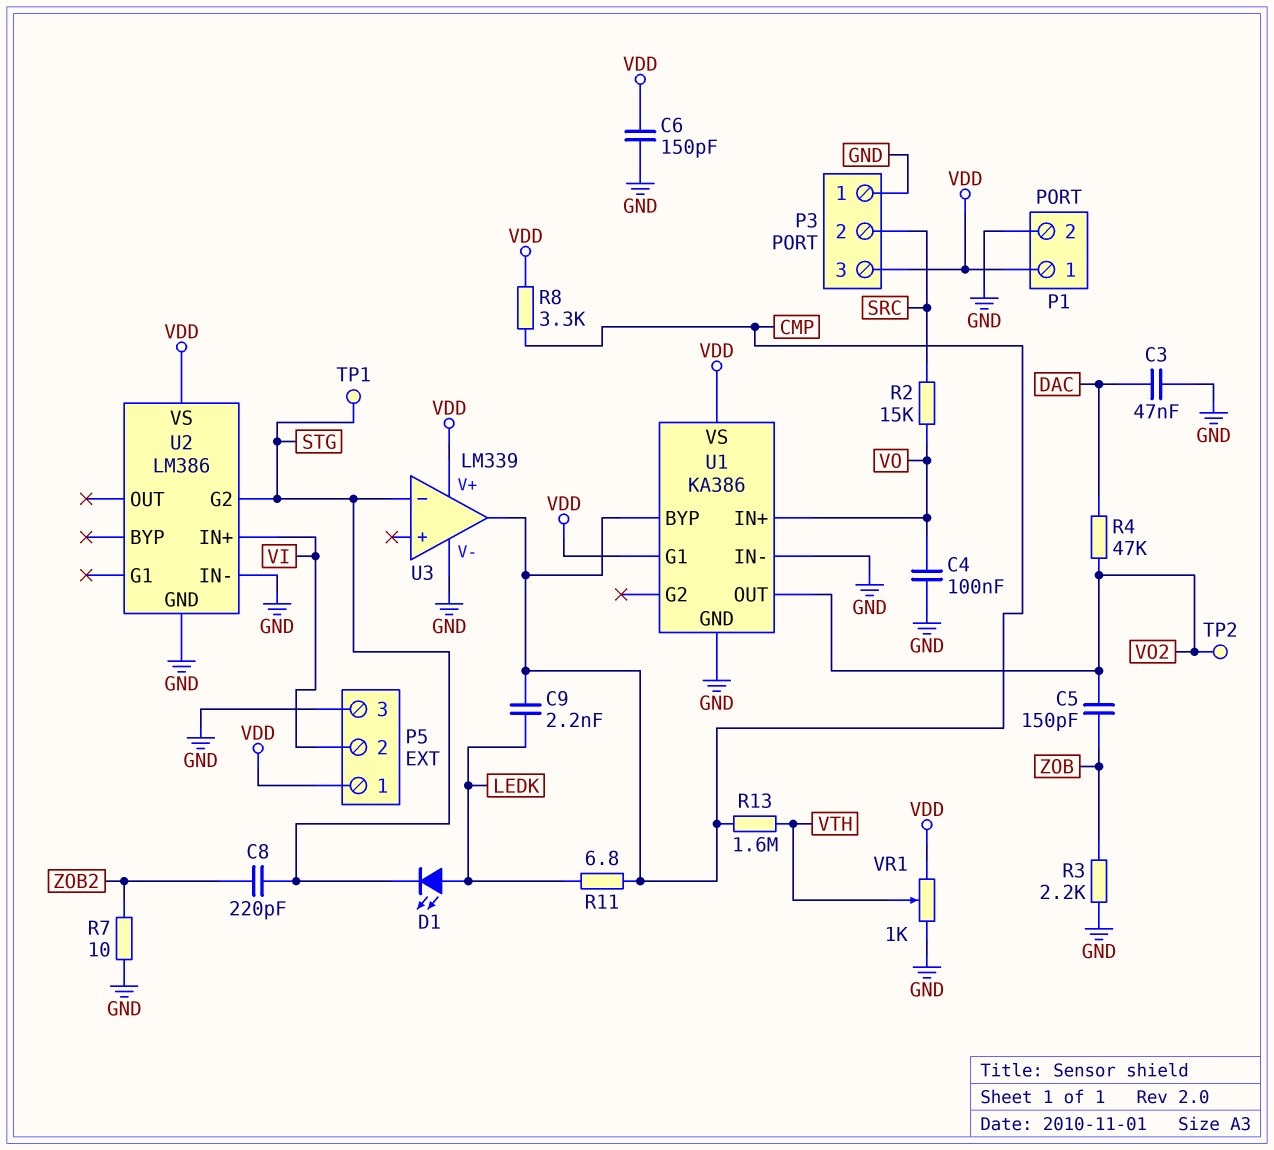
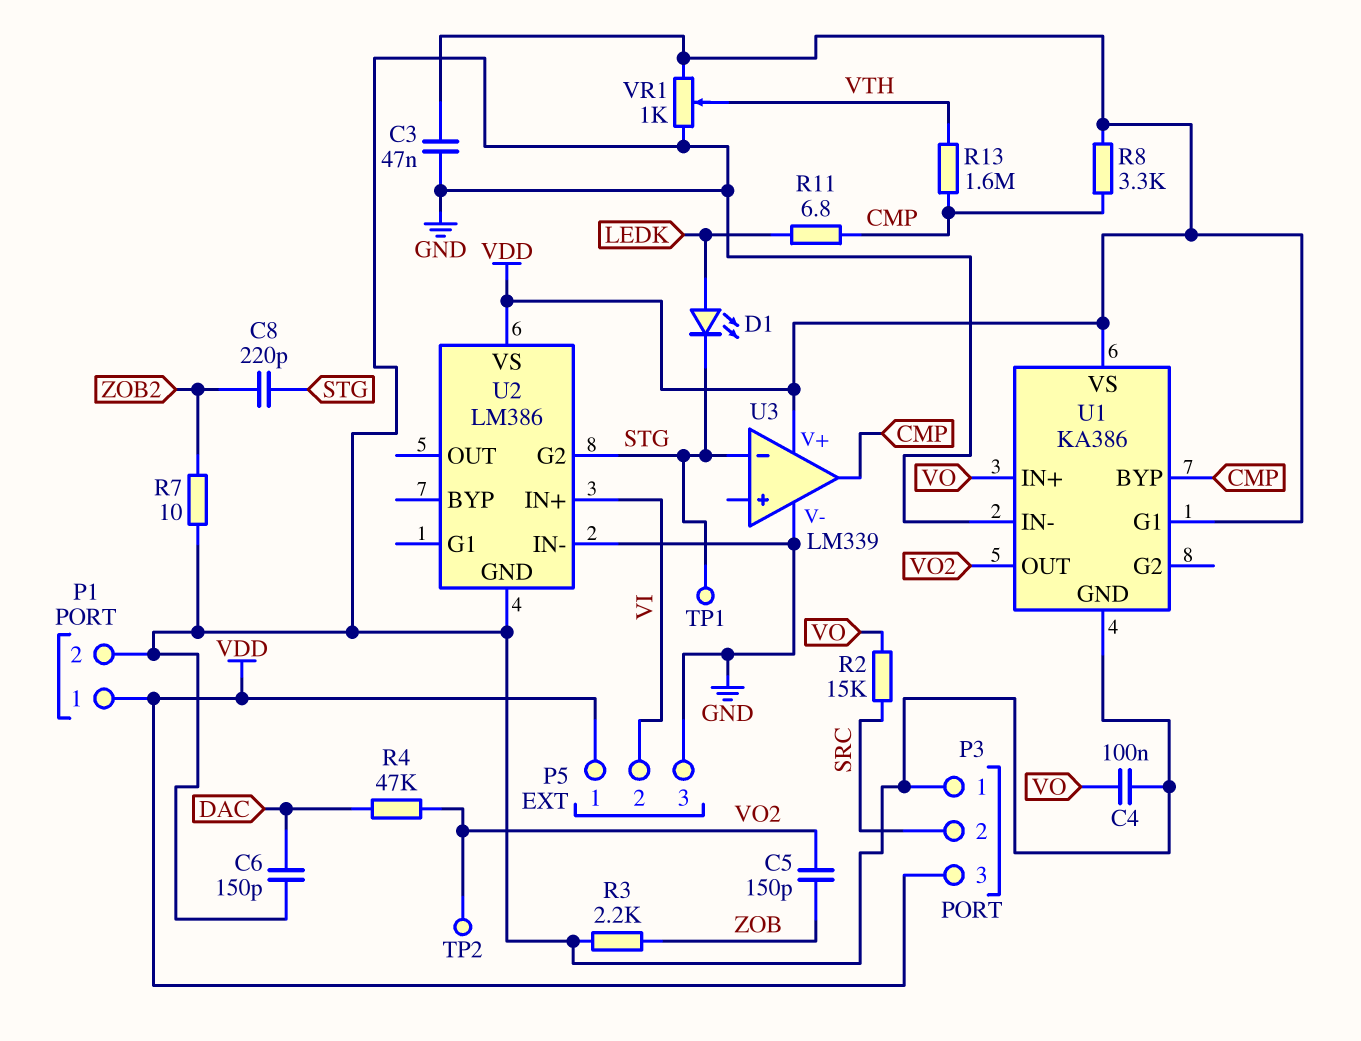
C3: 47nF (DAC, GND) -> 47nF (GND, VDD)
C6: 150pF (GND, VDD) -> 150pF (DAC, GND)
C9: 2.2nF (CMP, LEDK) -> none

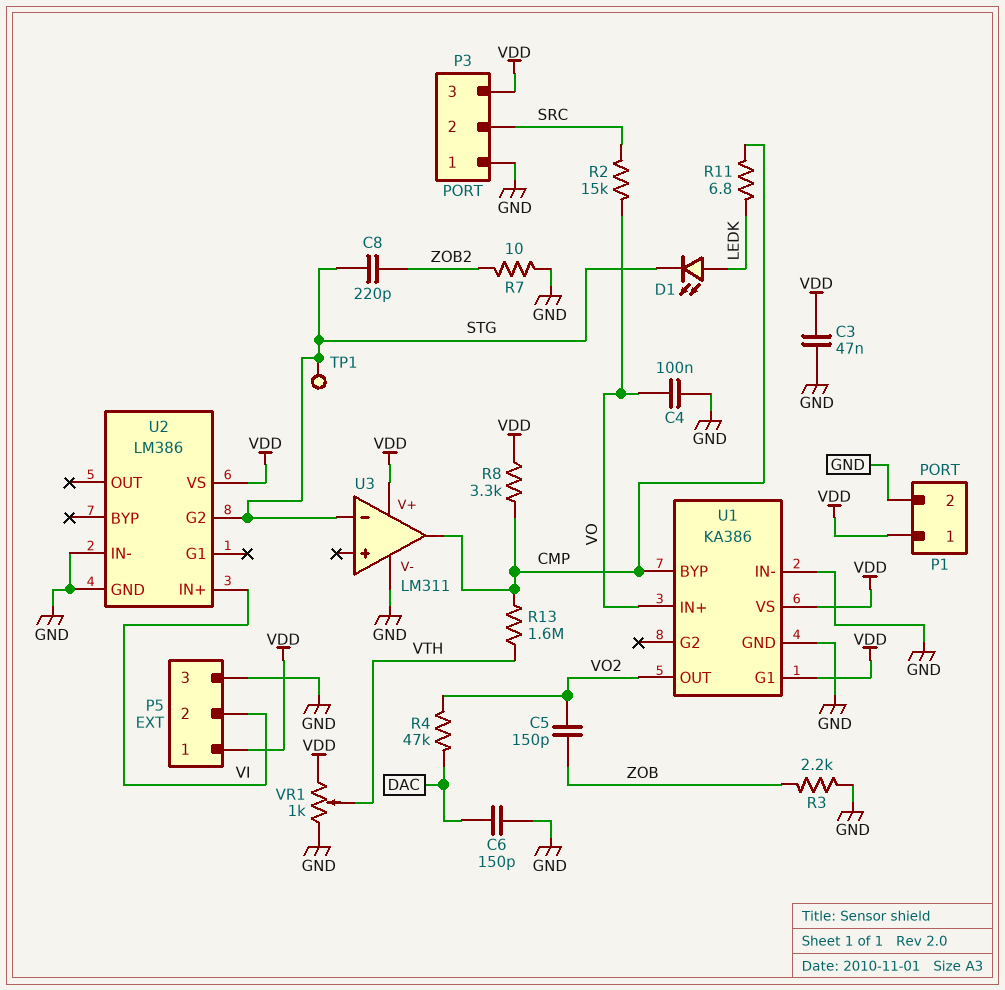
TP2: test point (VO2) -> none
U3: LM339 -> LM311

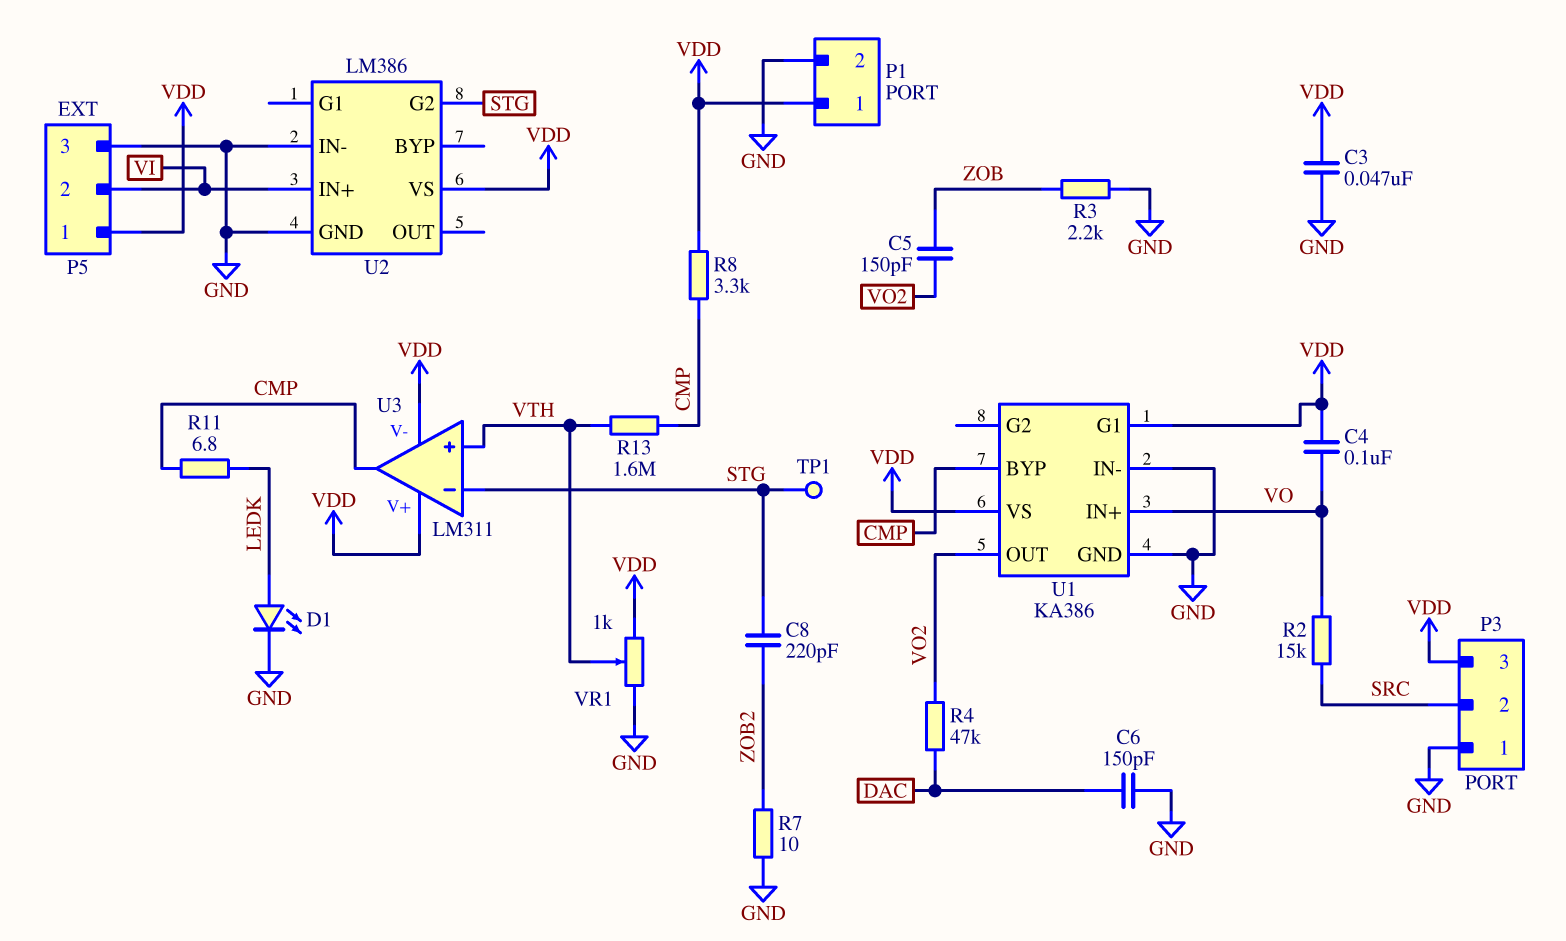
C4: 100nF (GND, VO) -> 100nF (VDD, VO)
D1: LED (A LEDK, K STG) -> LED (A LEDK, K GND)
U3 pin V-: GND -> VDD
U3 pin in+: none -> VTH

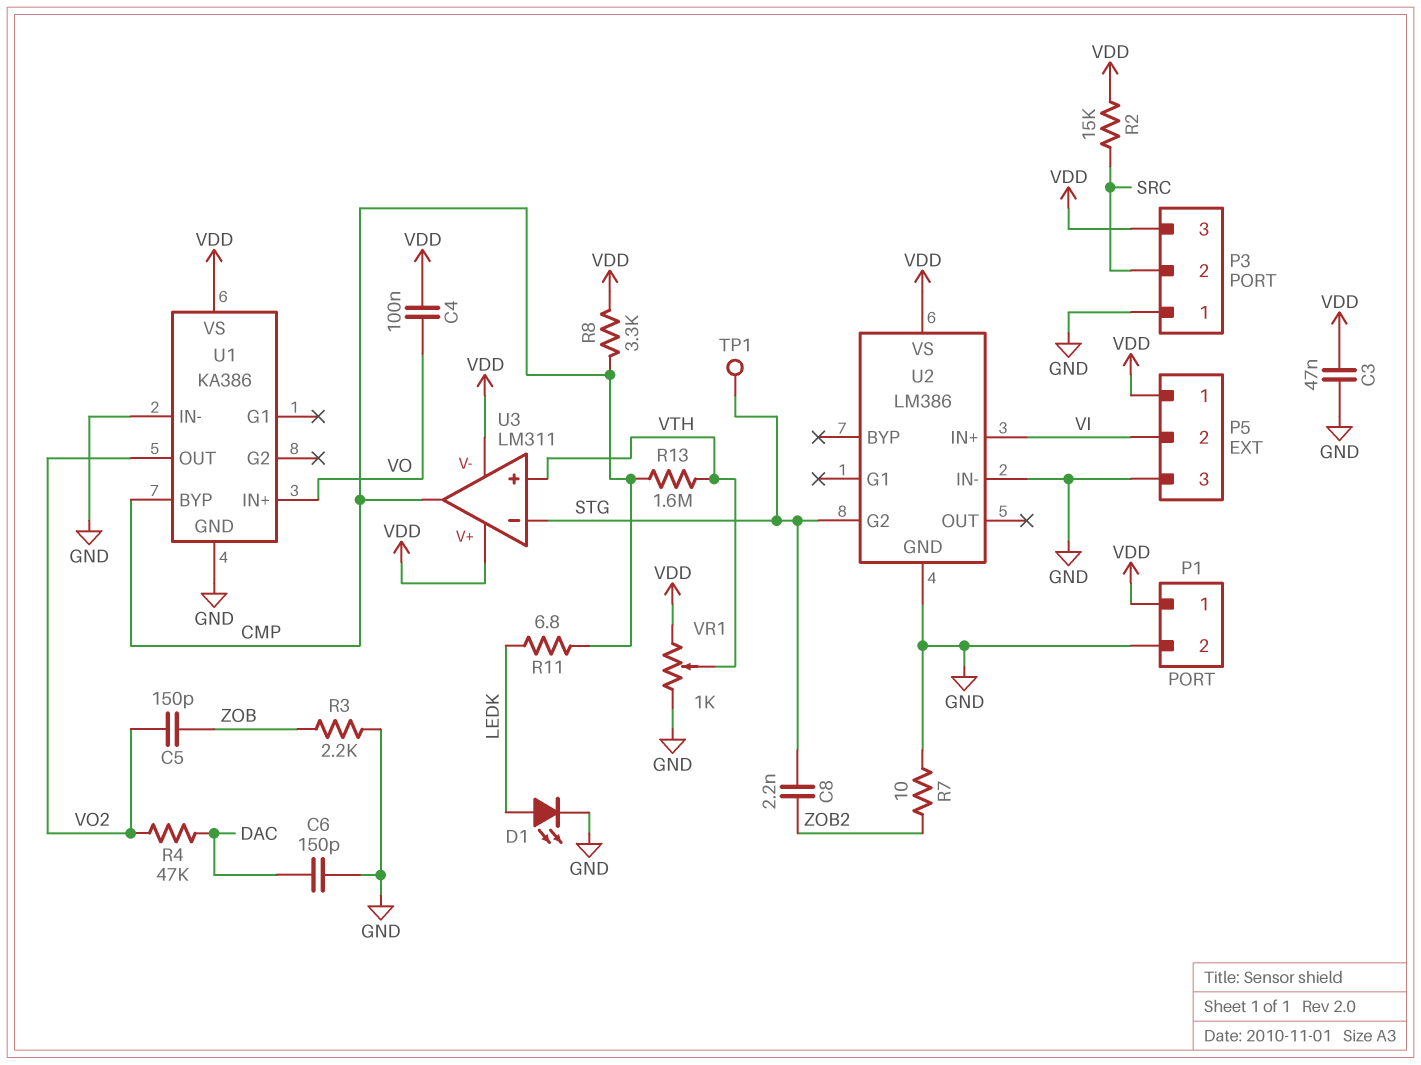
C8: 220pF (STG, ZOB2) -> 2.2nF (STG, ZOB2)
R2: 15k (SRC, VO) -> 15k (SRC, VDD)
U1 pin G1: VDD -> none

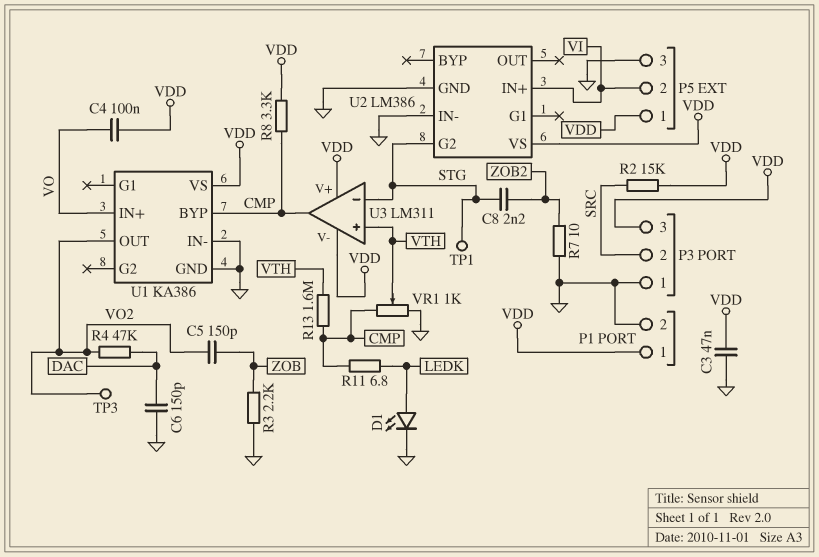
TP3: none -> test point (VO2)
VR1: 1k (GND, VDD, wiper VTH) -> 1k (CMP, GND, wiper VTH)

